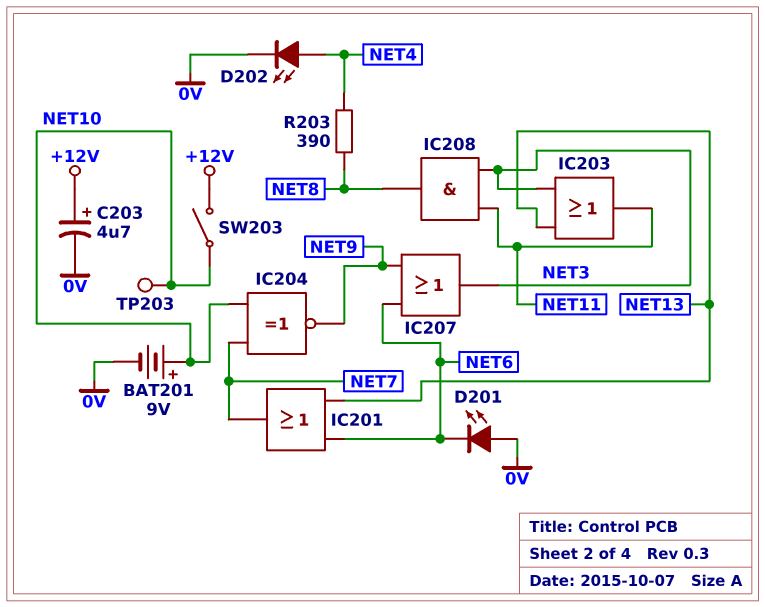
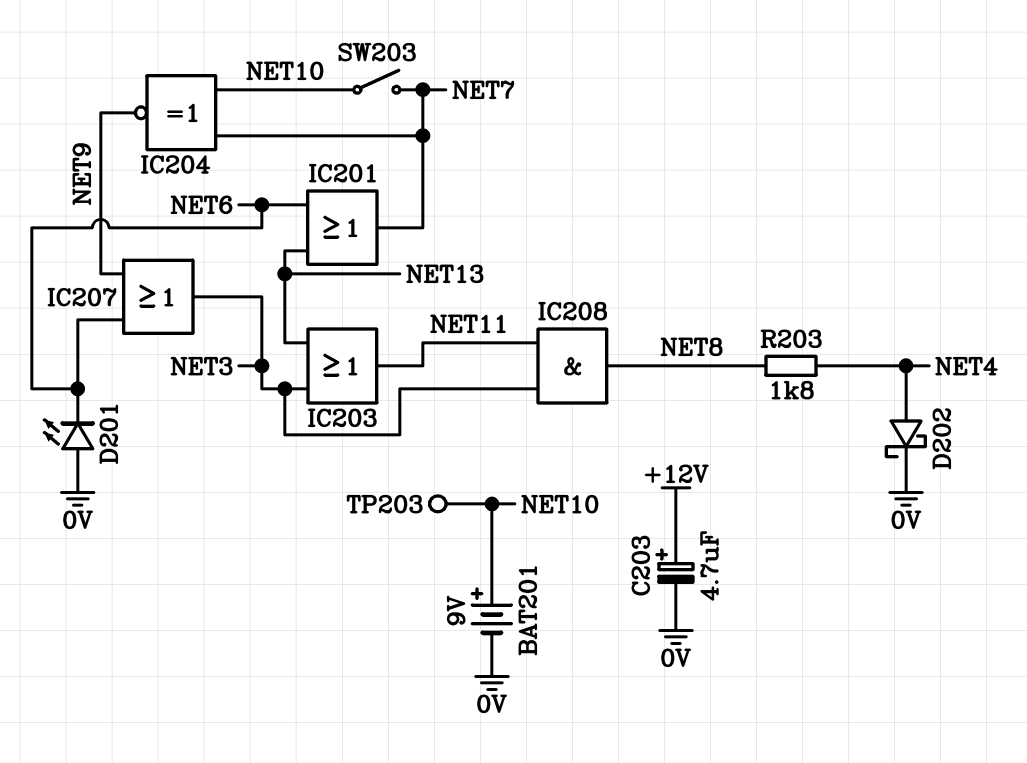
D202: LED (A NET4, K 0V) -> schottky (A NET4, K 0V)
R203: 390 (NET4, NET8) -> 1.8k (NET4, NET8)
SW203: switch (+12V, NET10) -> switch (NET7, NET10)

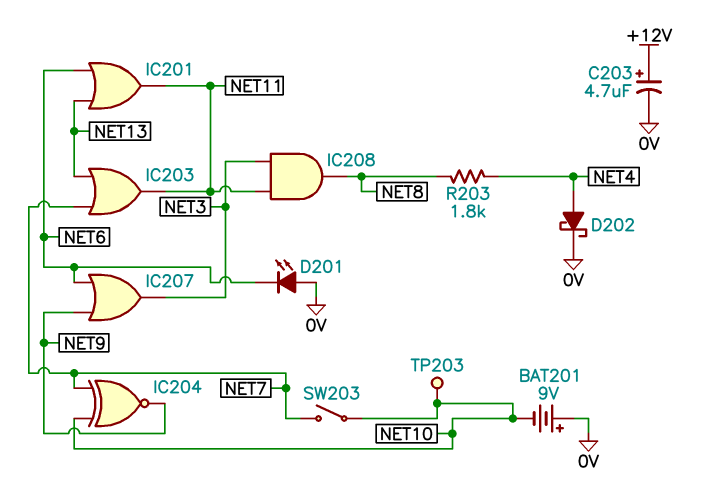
BAT201: 9V (plus NET10, minus 0V) -> 9V (plus 0V, minus NET10)
IC201: OR (in NET6, in NET13, out NET7) -> OR (in NET6, in NET13, out NET11)
IC203: OR (in NET3, in NET13, out NET11) -> OR (in NET7, in NET13, out NET11)

